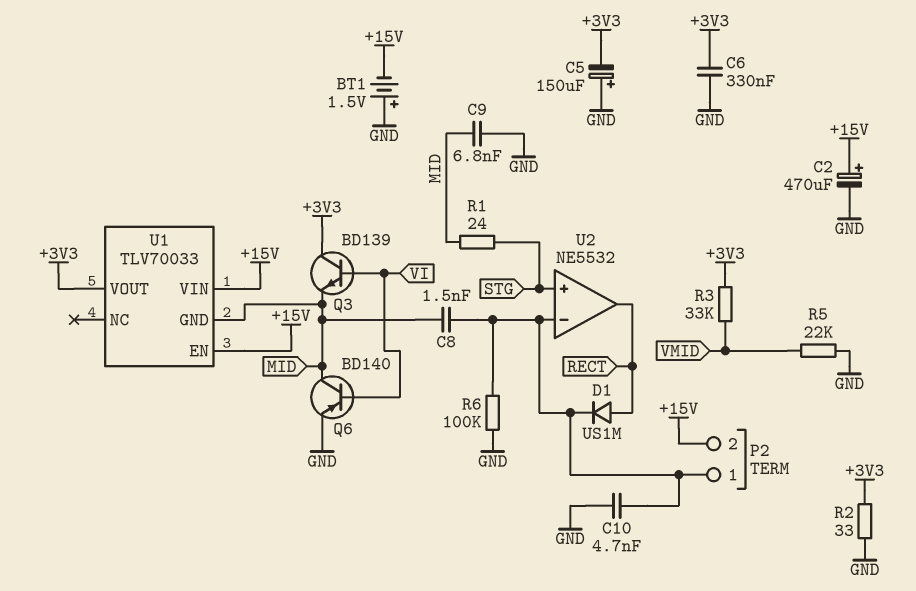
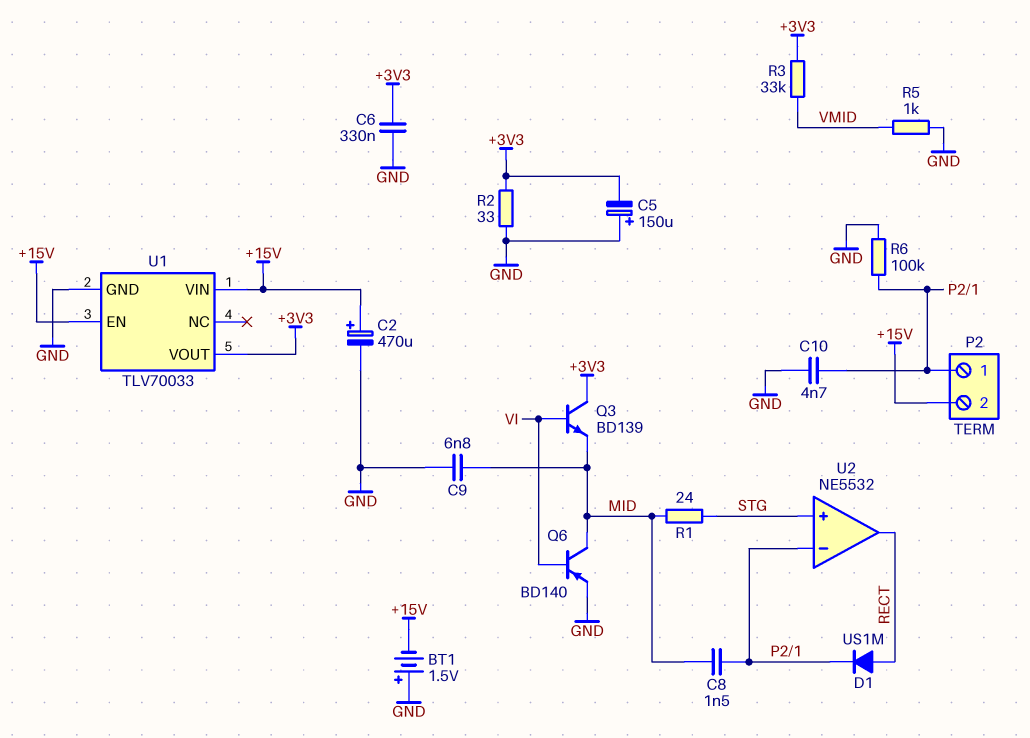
R5: 22k (GND, VMID) -> 1k (GND, VMID)
U1 pin GND: MID -> GND

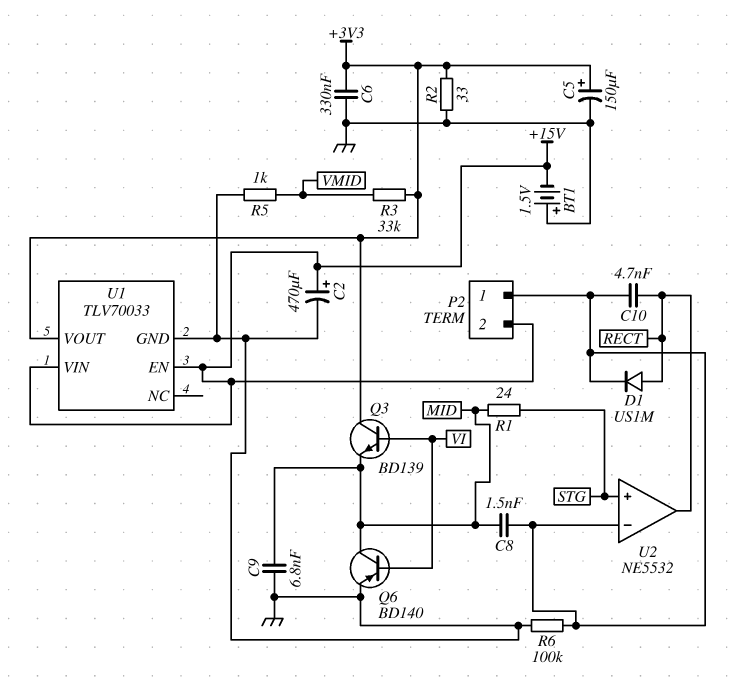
C5: 150uF (plus GND, minus +3V3) -> 150uF (plus +3V3, minus GND)
C10: 4.7nF (GND, P2/1) -> 4.7nF (P2/1, RECT)

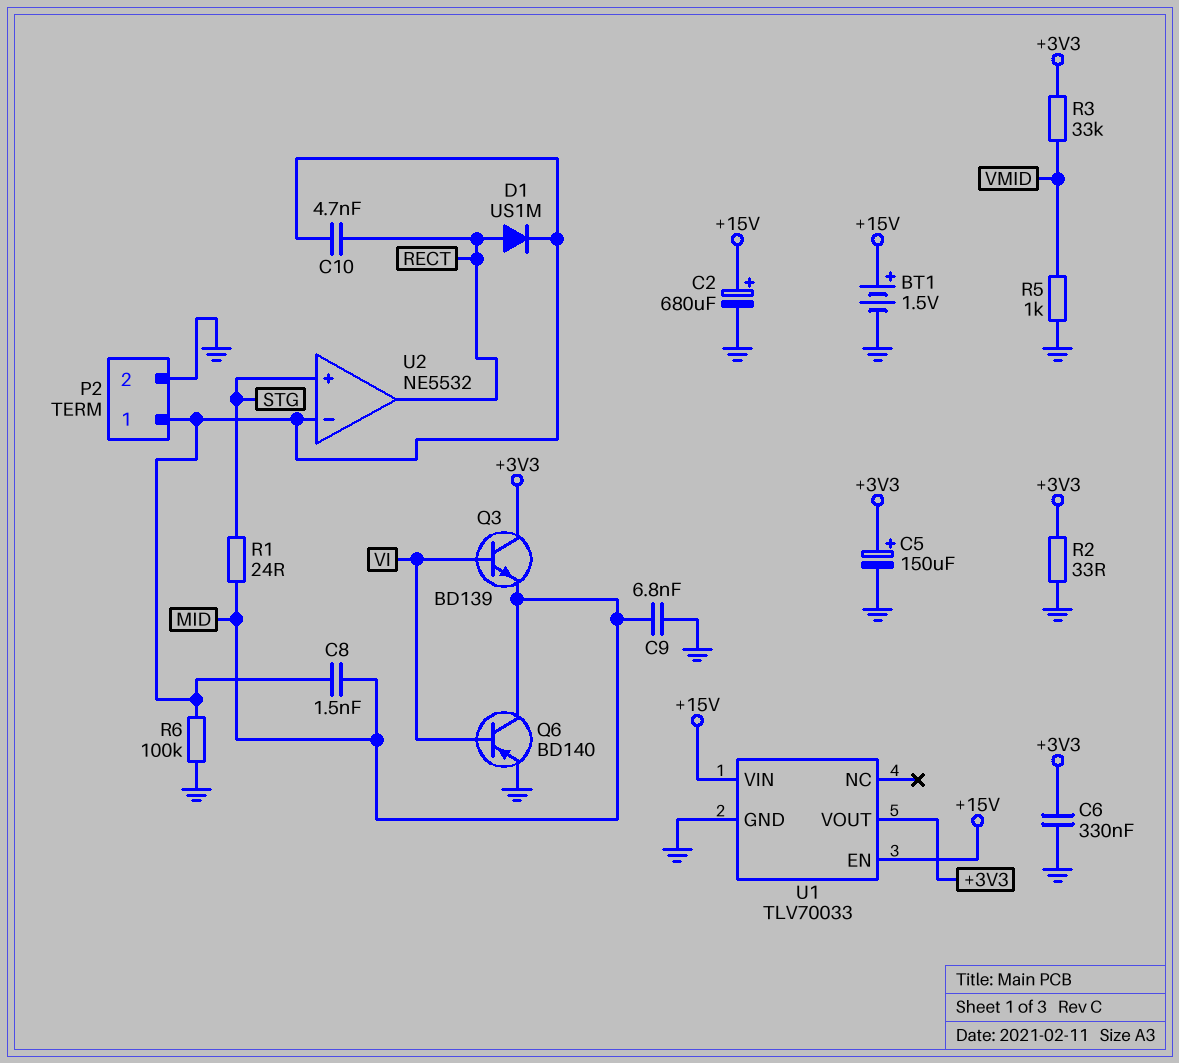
BT1: 1.5V (plus GND, minus +15V) -> 1.5V (plus +15V, minus GND)
C2: 470uF (plus +15V, minus GND) -> 680uF (plus +15V, minus GND)
P2 pin 2: +15V -> GND

